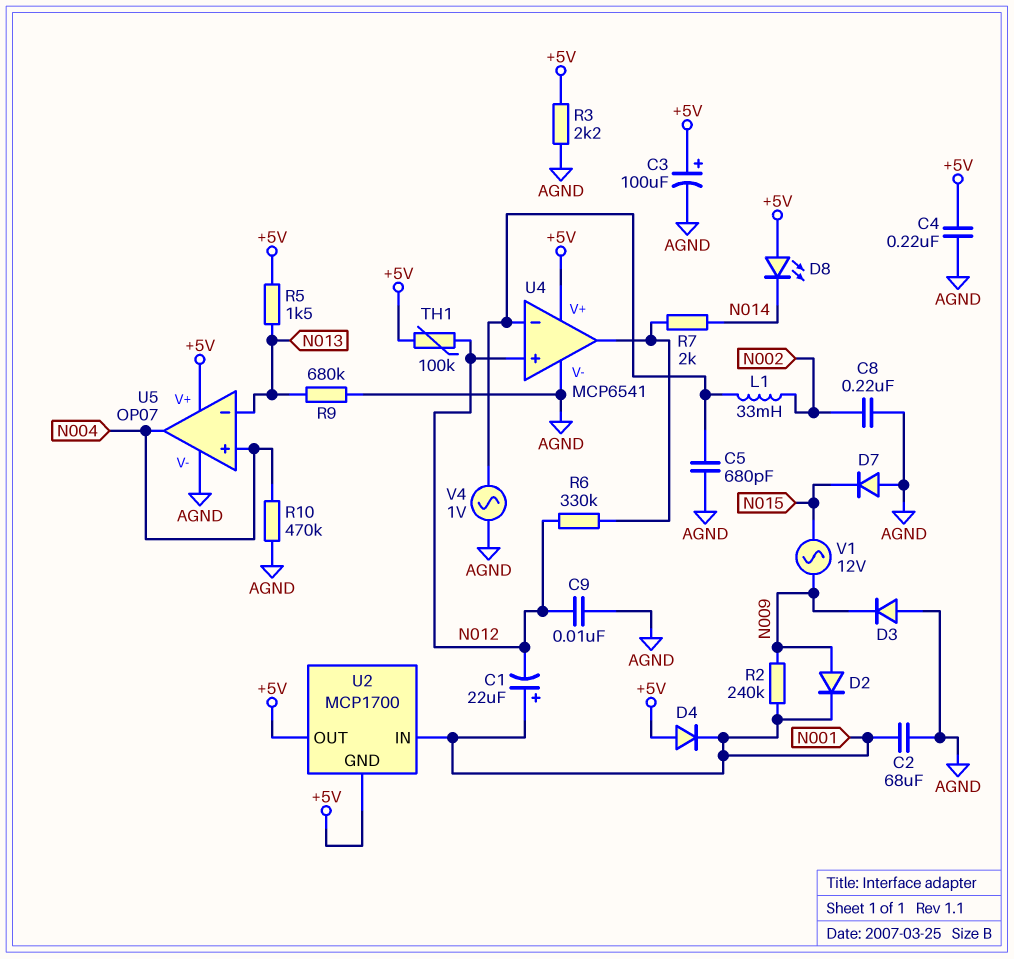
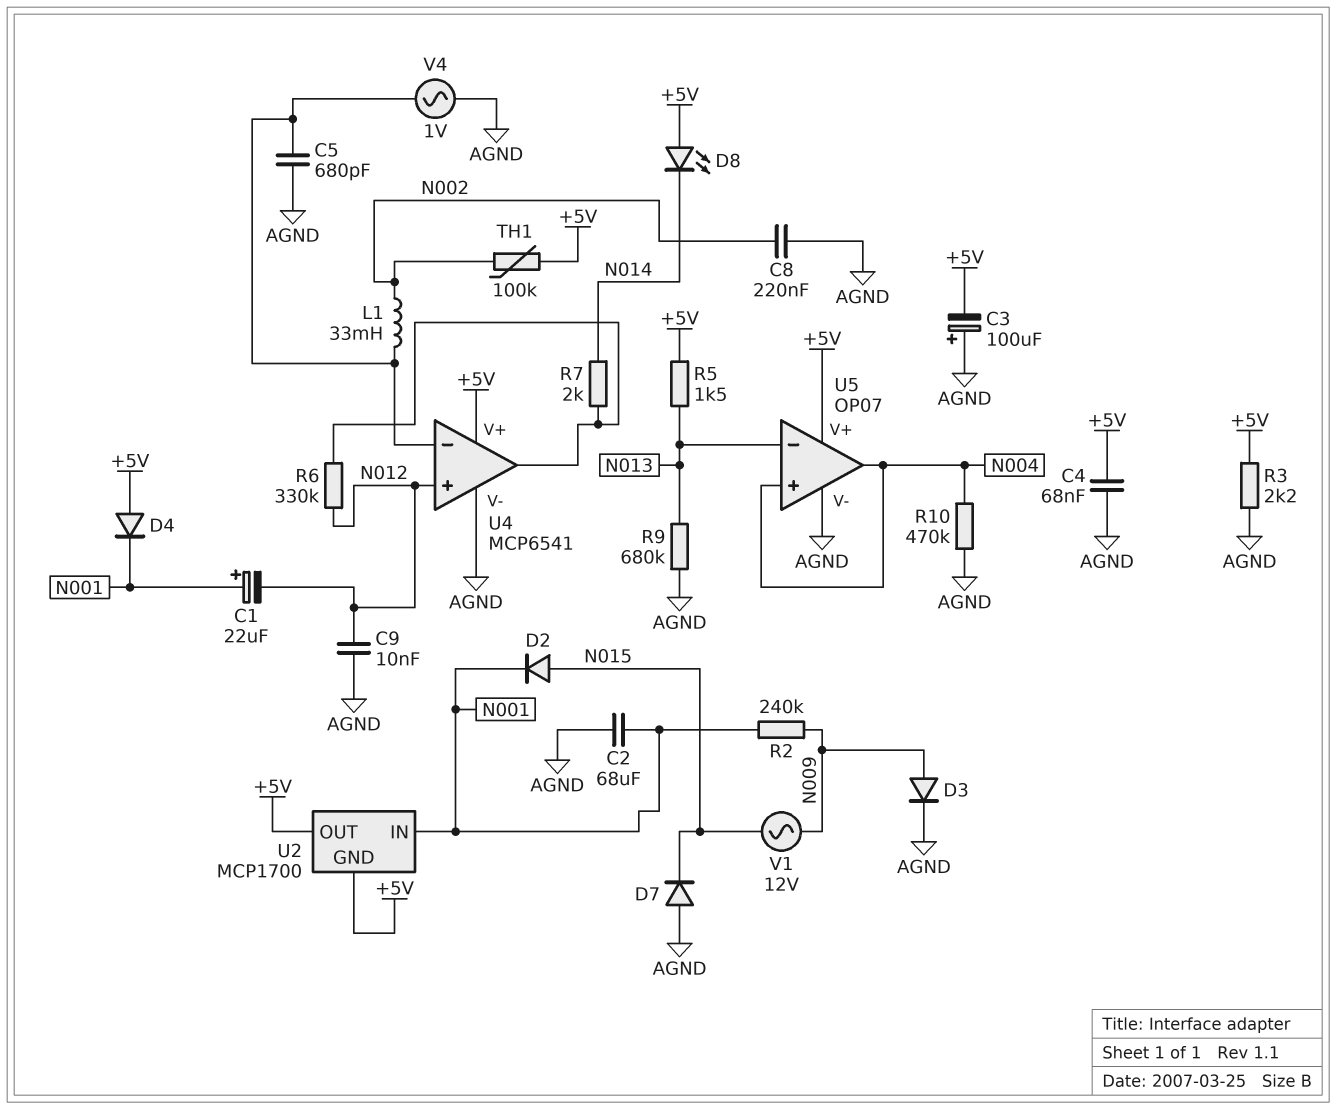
C3: 100uF (plus +5V, minus AGND) -> 100uF (plus AGND, minus +5V)
C4: 220nF (+5V, AGND) -> 68nF (+5V, AGND)
D2: diode (A N009, K N001) -> diode (A N015, K N001)
D3: diode (A AGND, K N009) -> diode (A N009, K AGND)
TH1: 100k (+5V, N012) -> 100k (+5V, N002)

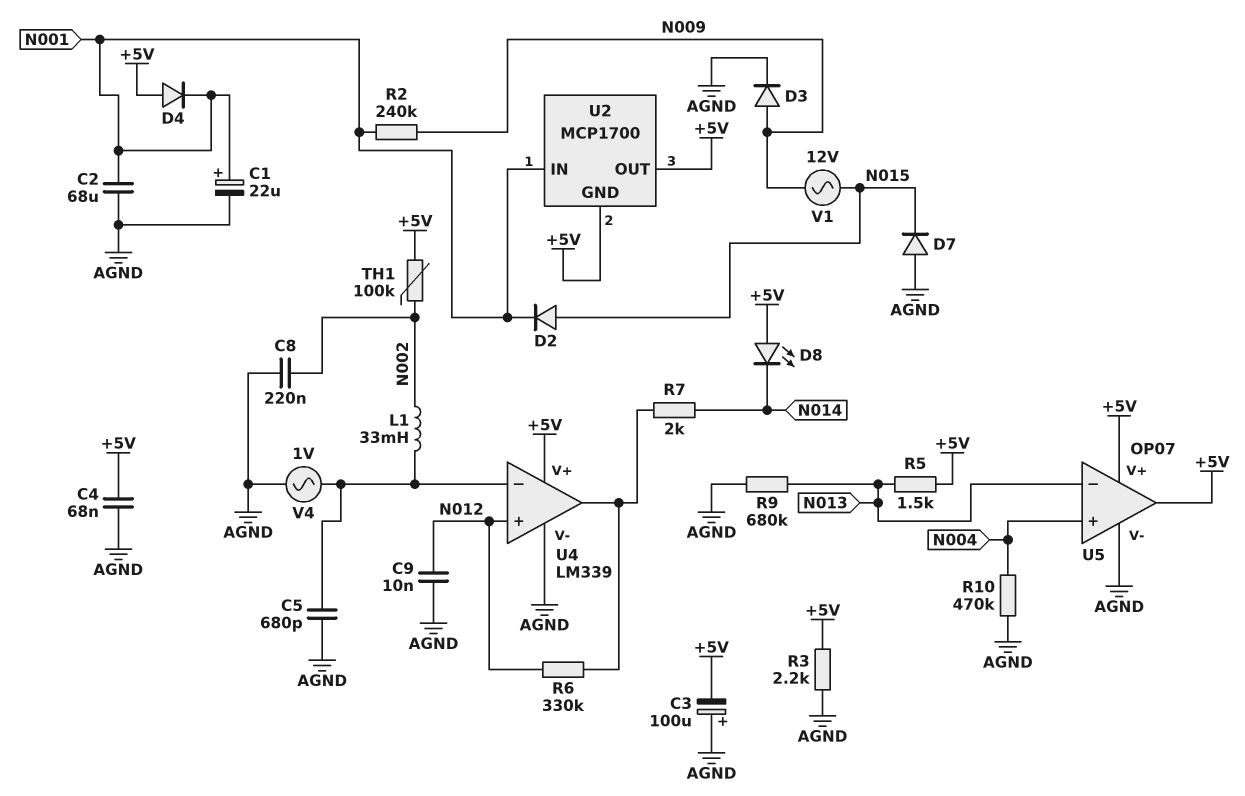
C1: 22uF (plus N001, minus N012) -> 22uF (plus N001, minus AGND)
U4: MCP6541 -> LM339
U5 pin out: N004 -> +5V

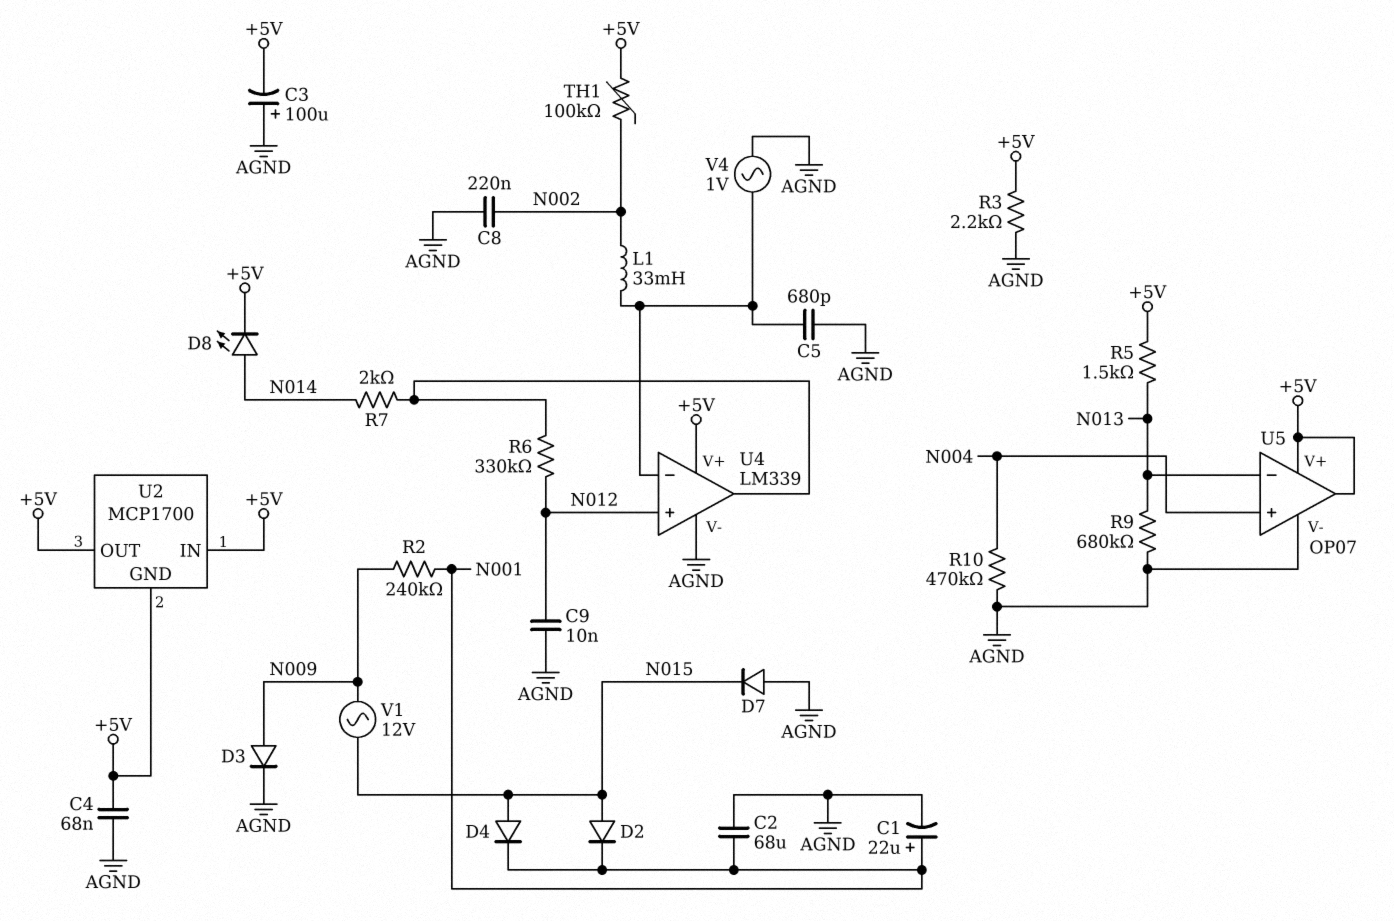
D4: diode (A +5V, K N001) -> diode (A N015, K N001)
D8: LED (A +5V, K N014) -> LED (A N014, K +5V)
U2 pin IN: N001 -> +5V

